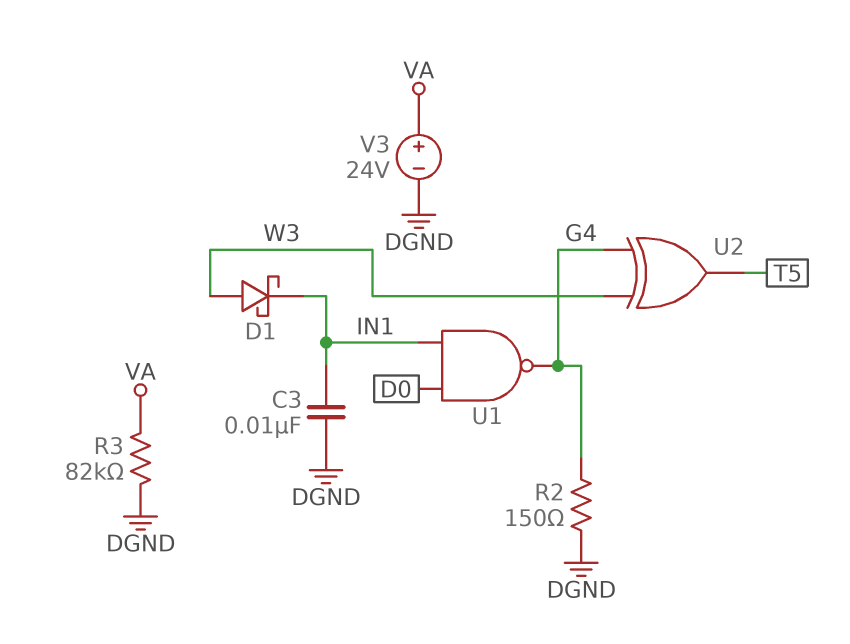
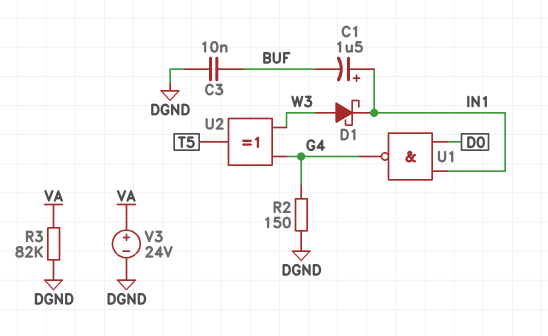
C1: none -> 1.5uF (plus IN1, minus BUF)
C3: 10nF (DGND, IN1) -> 10nF (BUF, DGND)

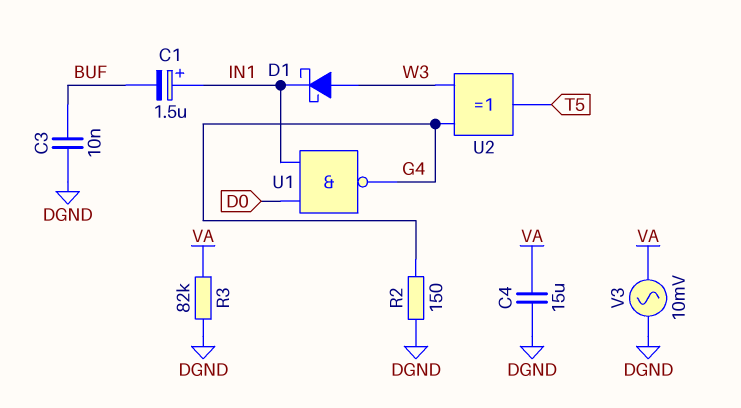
C4: none -> 15uF (DGND, VA)
V3: 24V (plus VA, minus DGND) -> AC 10mV (DGND, VA)

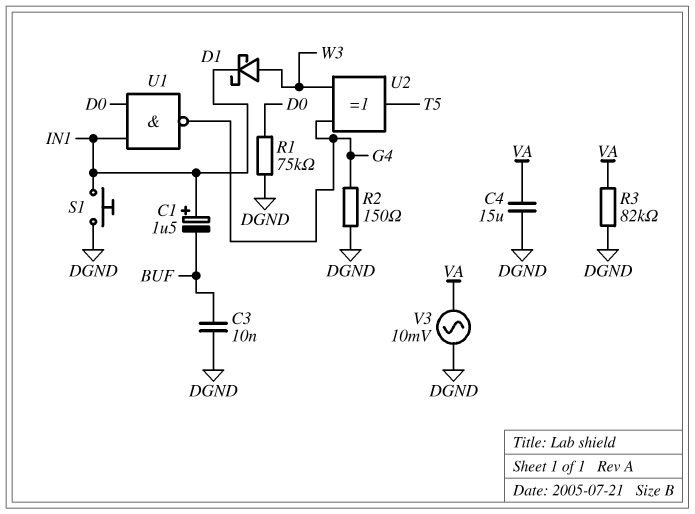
R1: none -> 75k (D0, DGND)
S1: none -> button (DGND, IN1)

